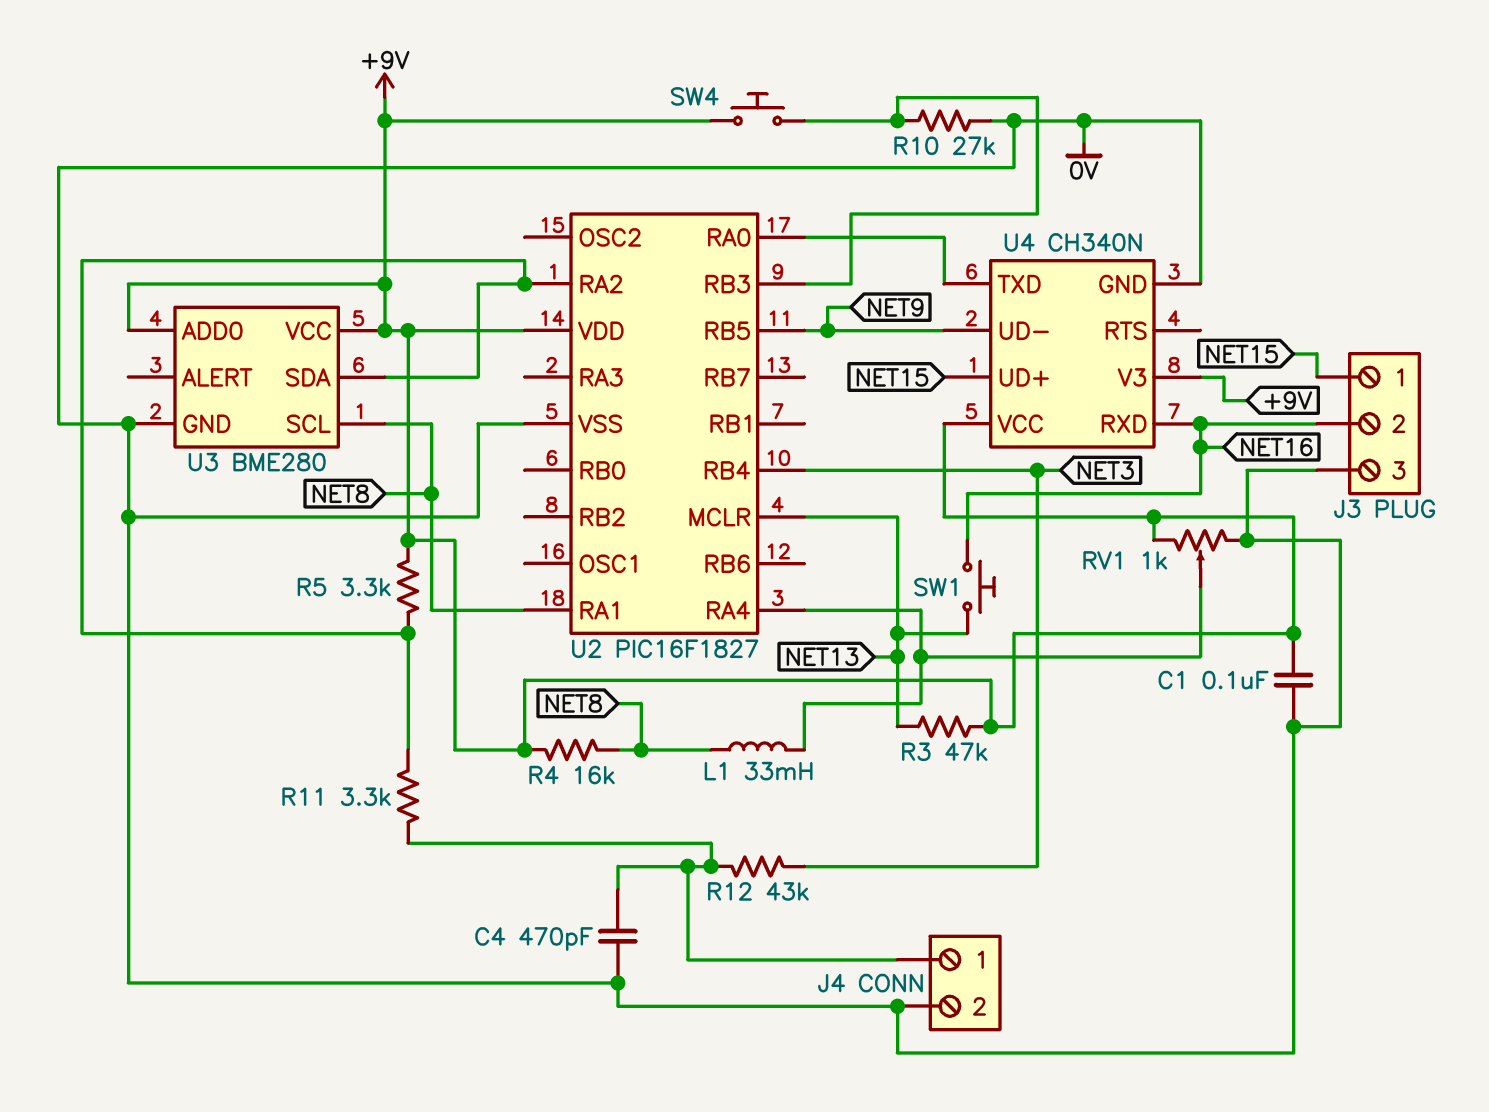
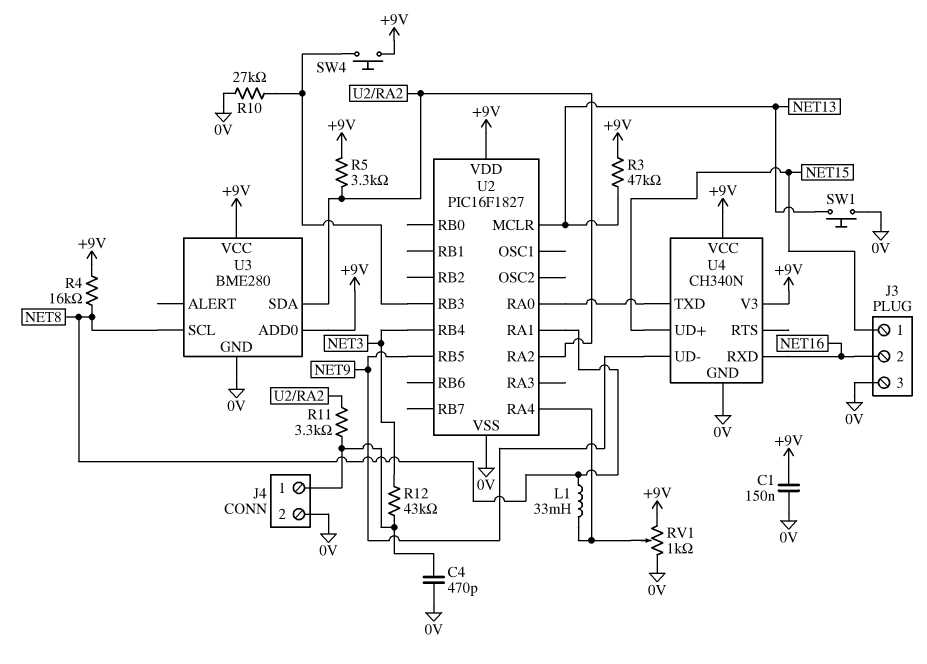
C1: 100nF (+9V, 0V) -> 150nF (+9V, 0V)
SW1: button (NET13, NET16) -> button (0V, NET13)

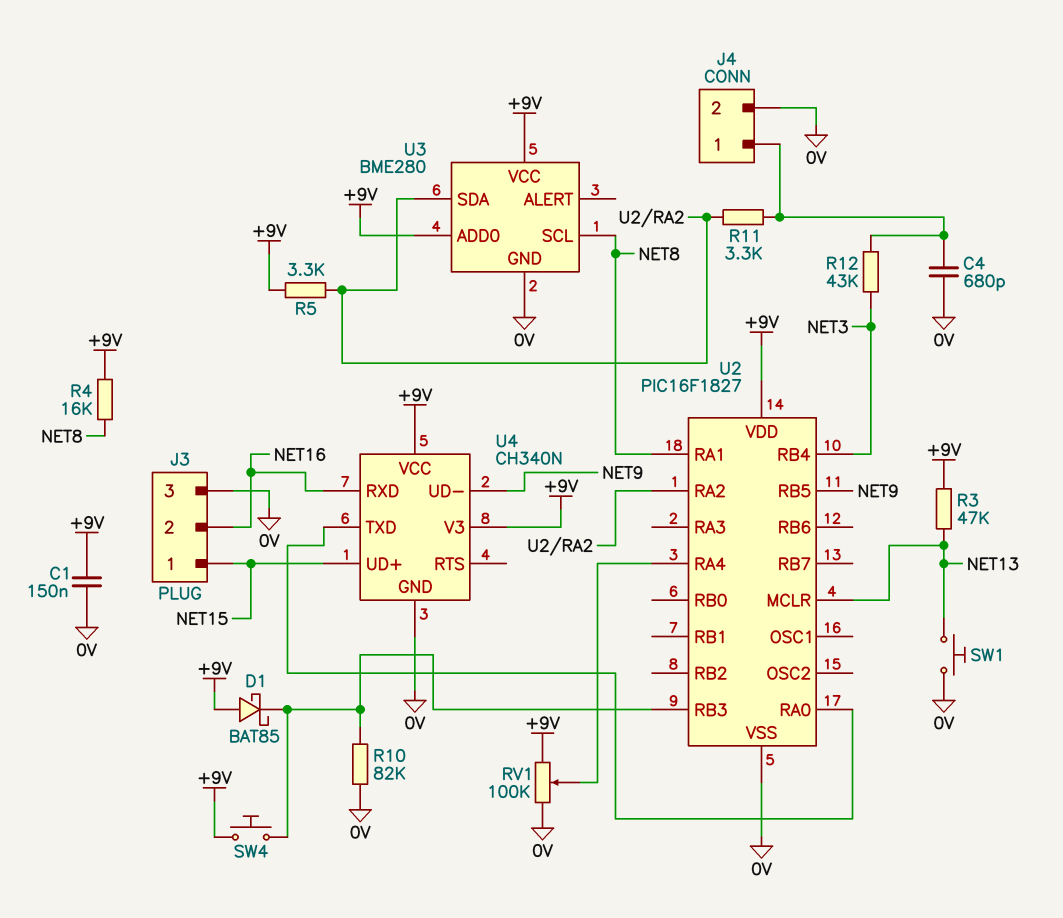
C4: 470pF (0V, J4/1) -> 680pF (0V, J4/1)
D1: none -> schottky BAT85 (A +9V, K U2/RB3)
L1: 33mH (NET8, U2/RA4) -> none
R10: 27k (0V, U2/RB3) -> 82k (0V, U2/RB3)
RV1: 1k (+9V, 0V, wiper U2/RA4) -> 100k (+9V, 0V, wiper U2/RA4)

